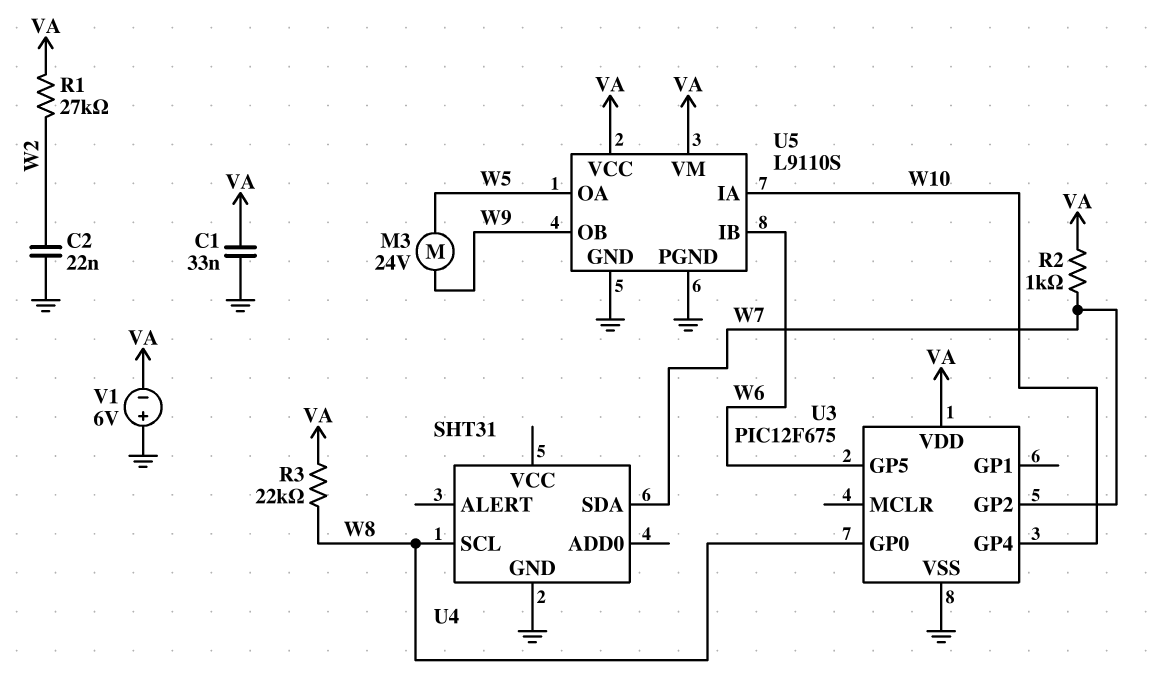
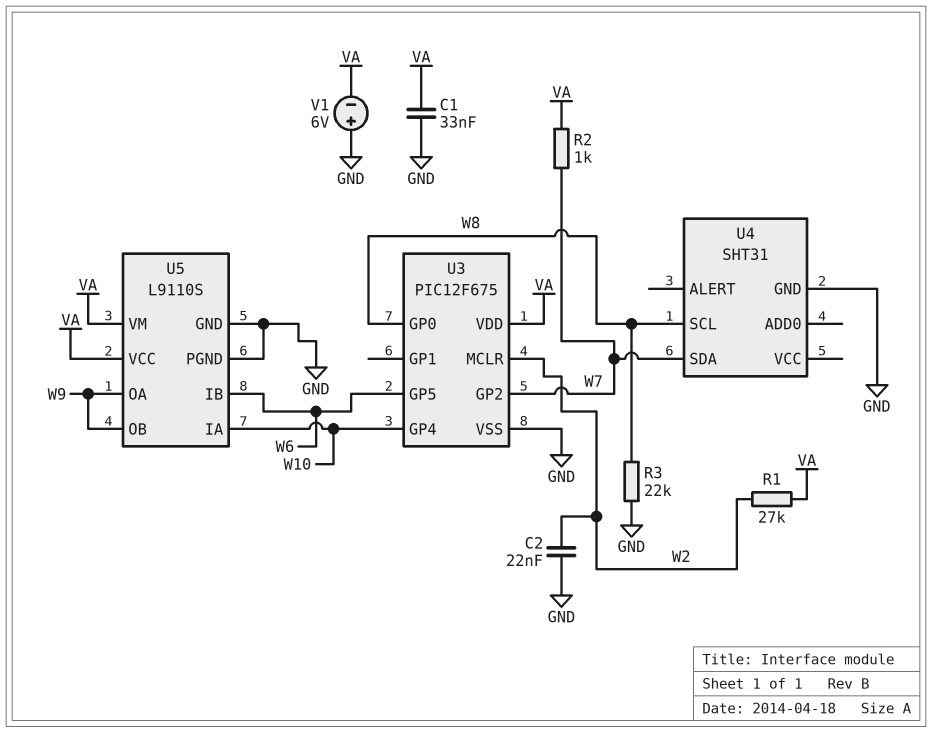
M3: motor 24V (W5, W9) -> none
R3: 22k (VA, W8) -> 22k (GND, W8)
U3 pin MCLR: none -> W2
U5 pin OA: W5 -> W9

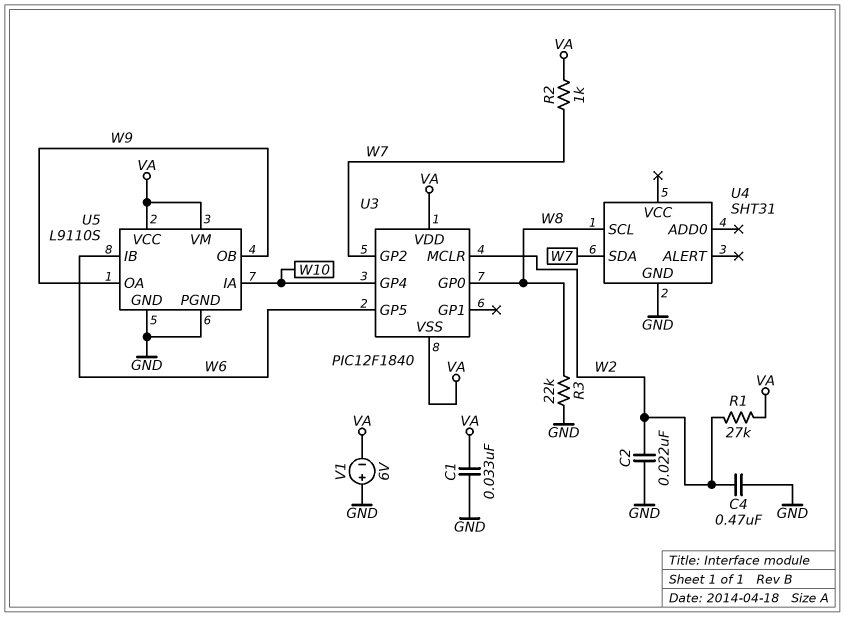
C4: none -> 470nF (GND, W2)
U3: PIC12F675 -> PIC12F1840
U3 pin VSS: GND -> VA

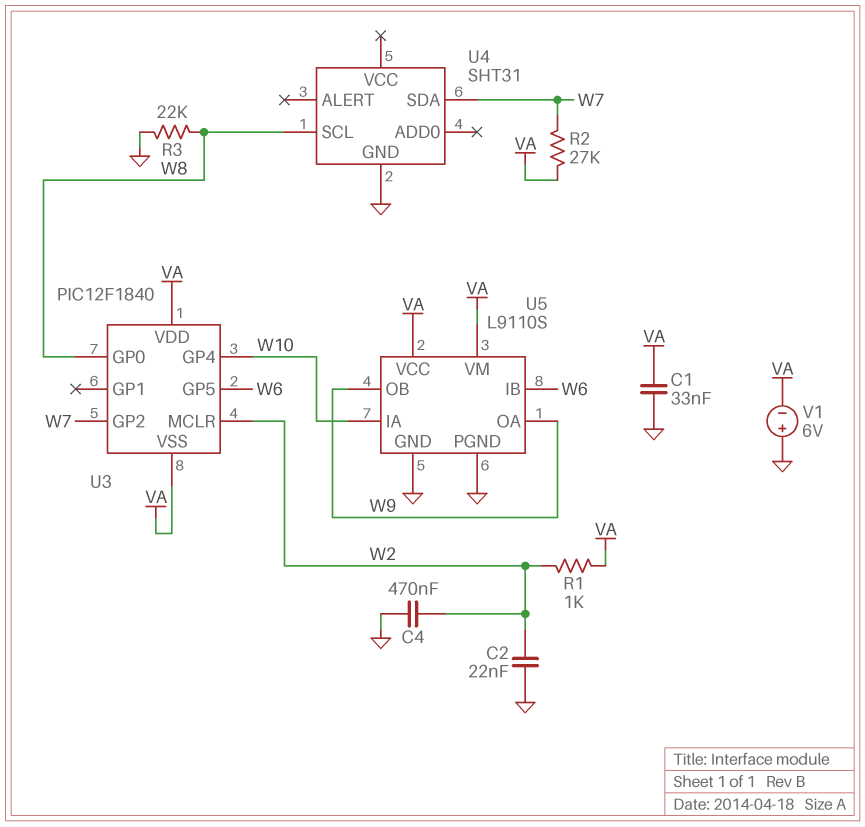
R1: 27k (VA, W2) -> 1k (VA, W2)
R2: 1k (VA, W7) -> 27k (VA, W7)

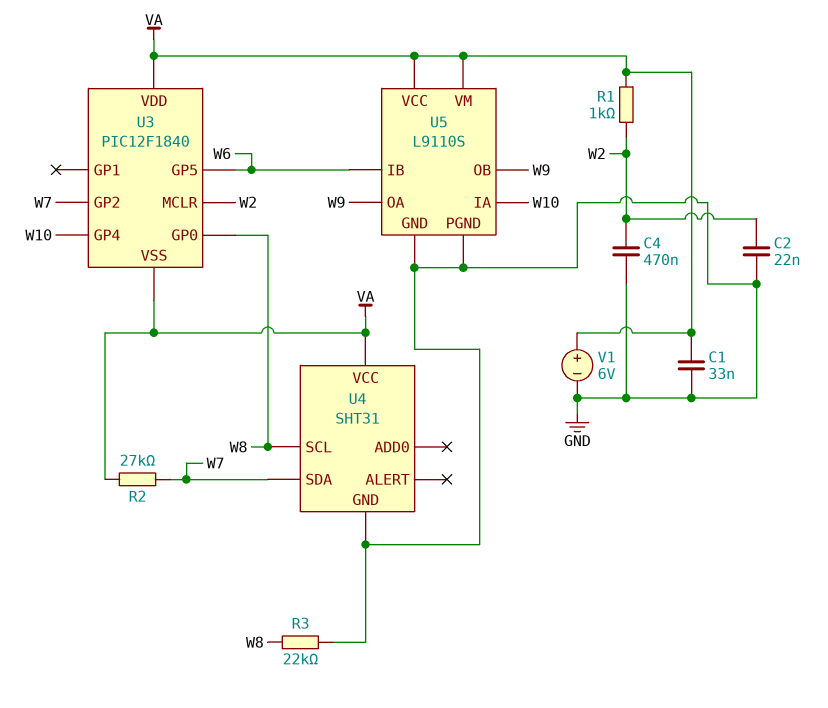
U4 pin VCC: none -> VA
V1: 6V (plus GND, minus VA) -> 6V (plus VA, minus GND)

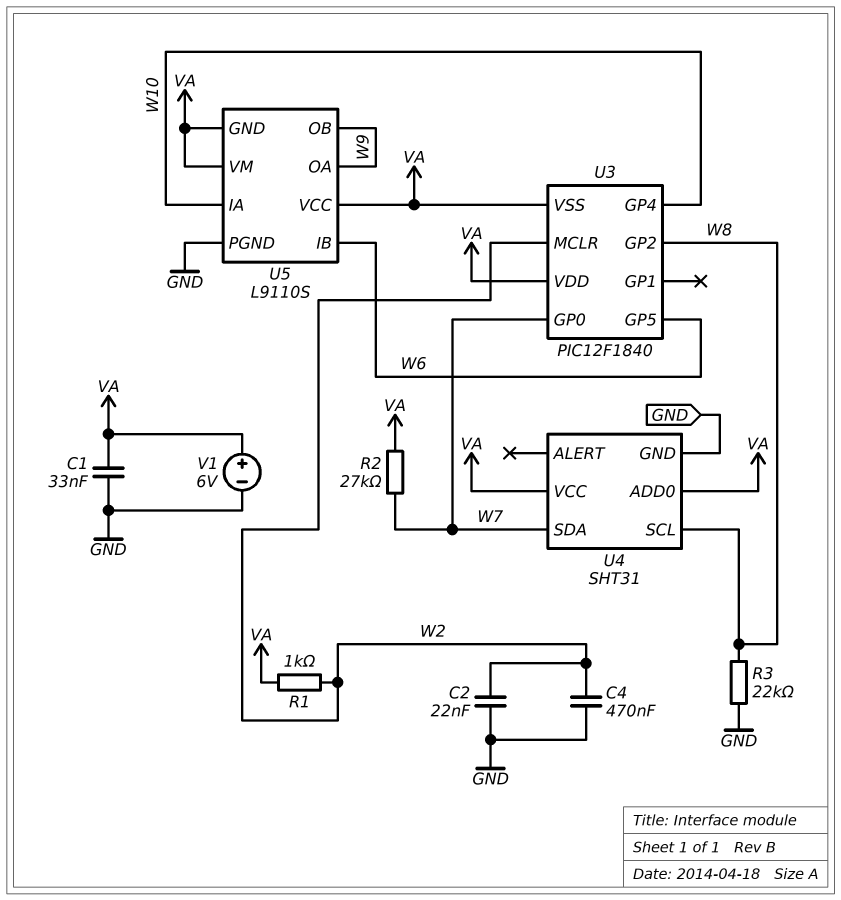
U3 pin GP0: W8 -> W7
U3 pin GP2: W7 -> W8
U4 pin ADD0: none -> VA
U5 pin GND: GND -> VA

